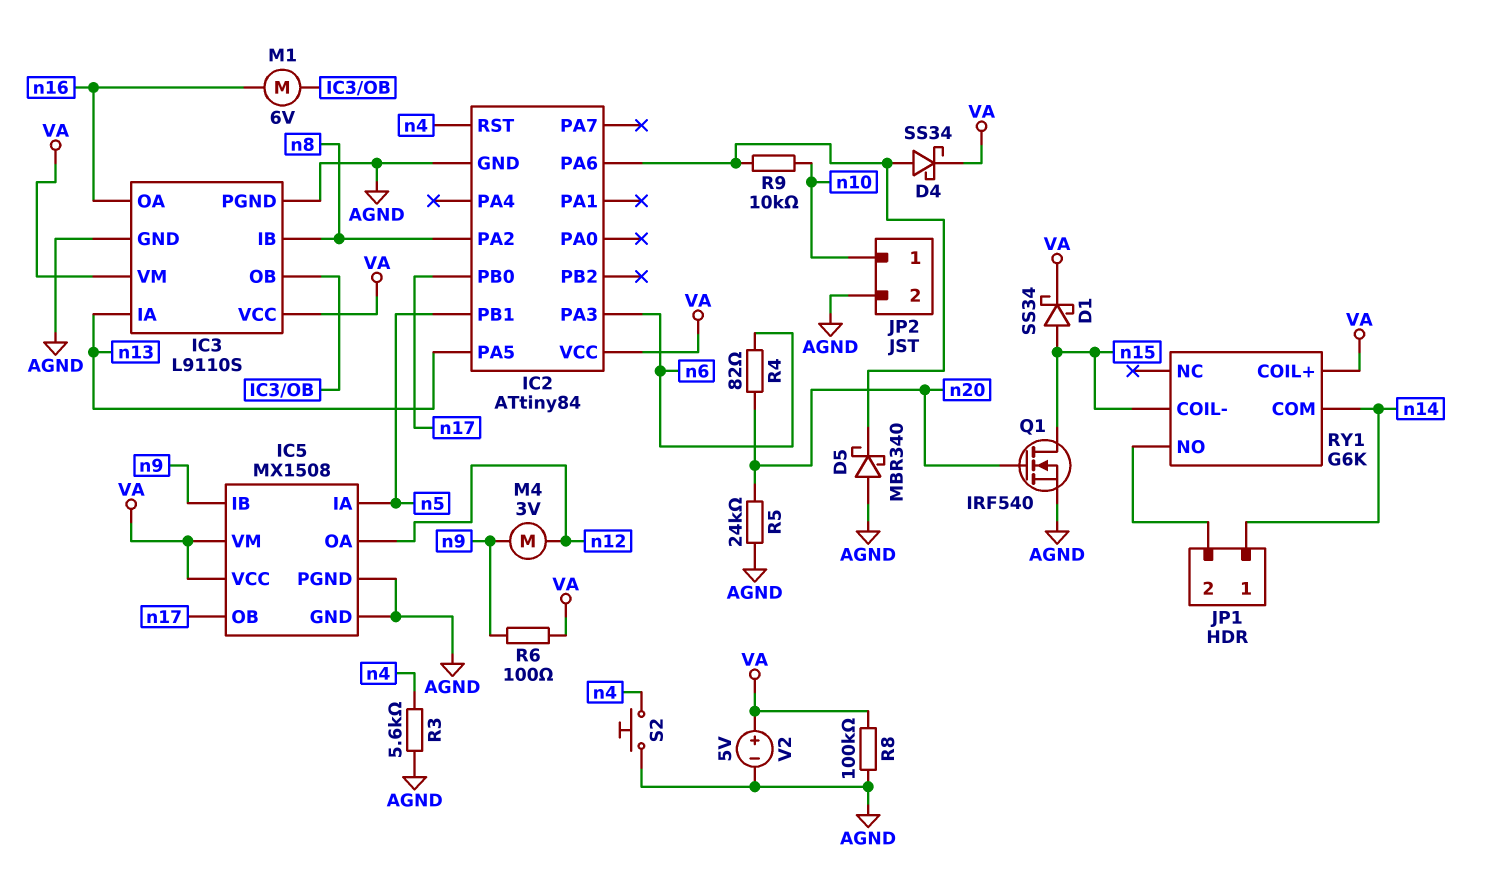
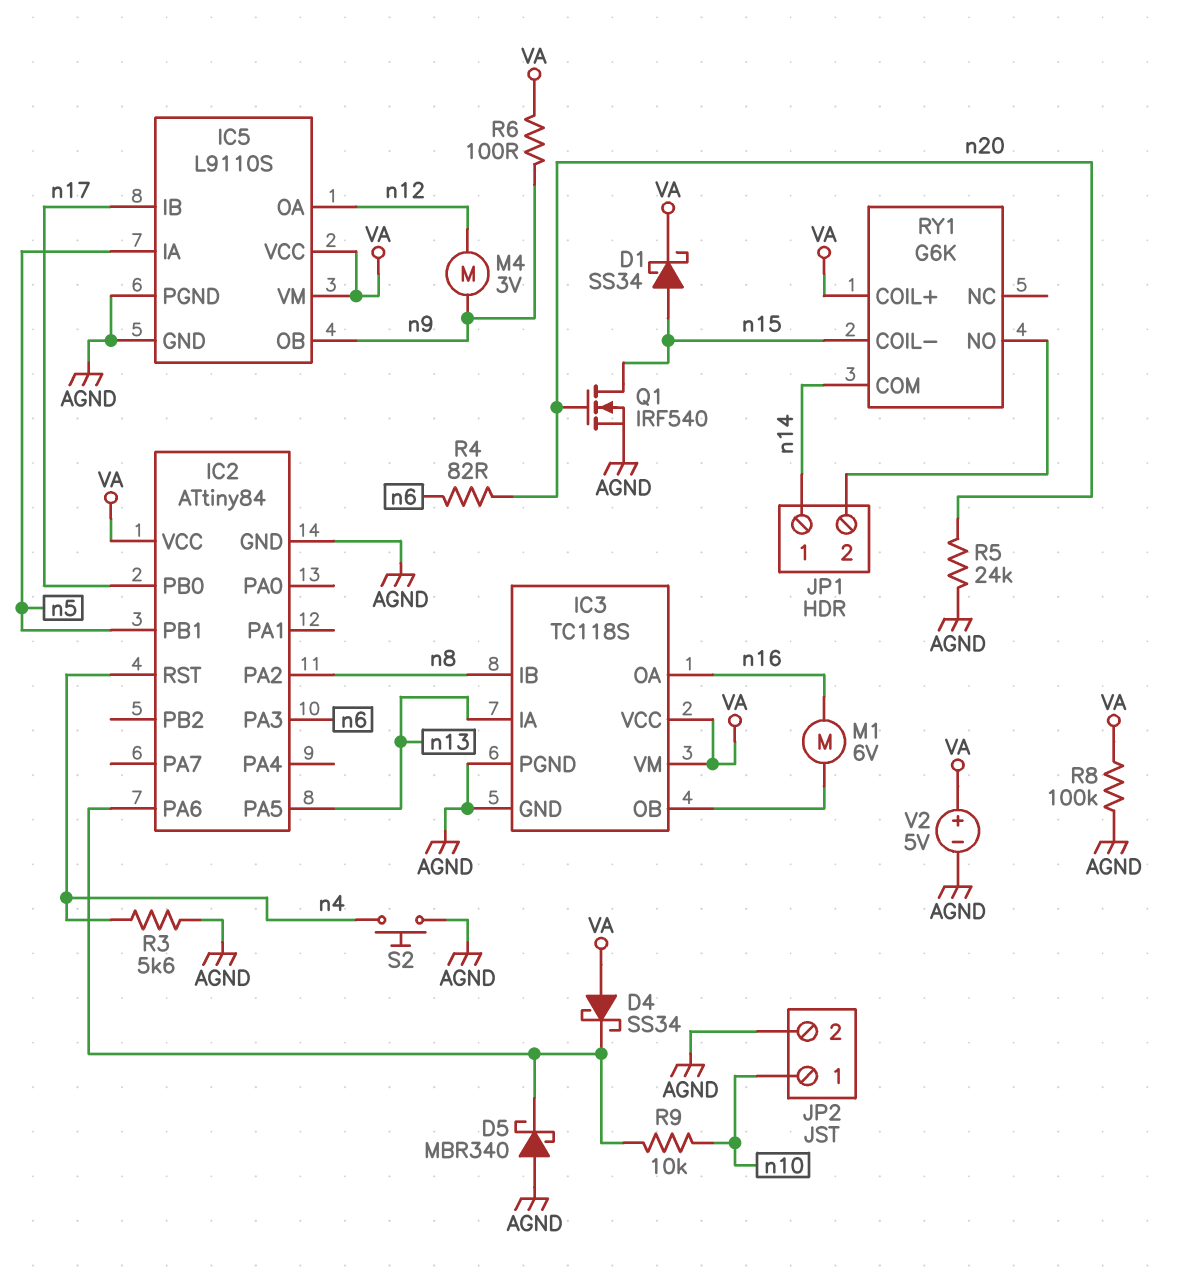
D4: schottky SS34 (A IC2/PA6, K VA) -> schottky SS34 (A VA, K IC2/PA6)
IC3: L9110S -> TC118S
IC5: MX1508 -> L9110S
IC5 pin IB: n9 -> n17
IC5 pin OB: n17 -> n9

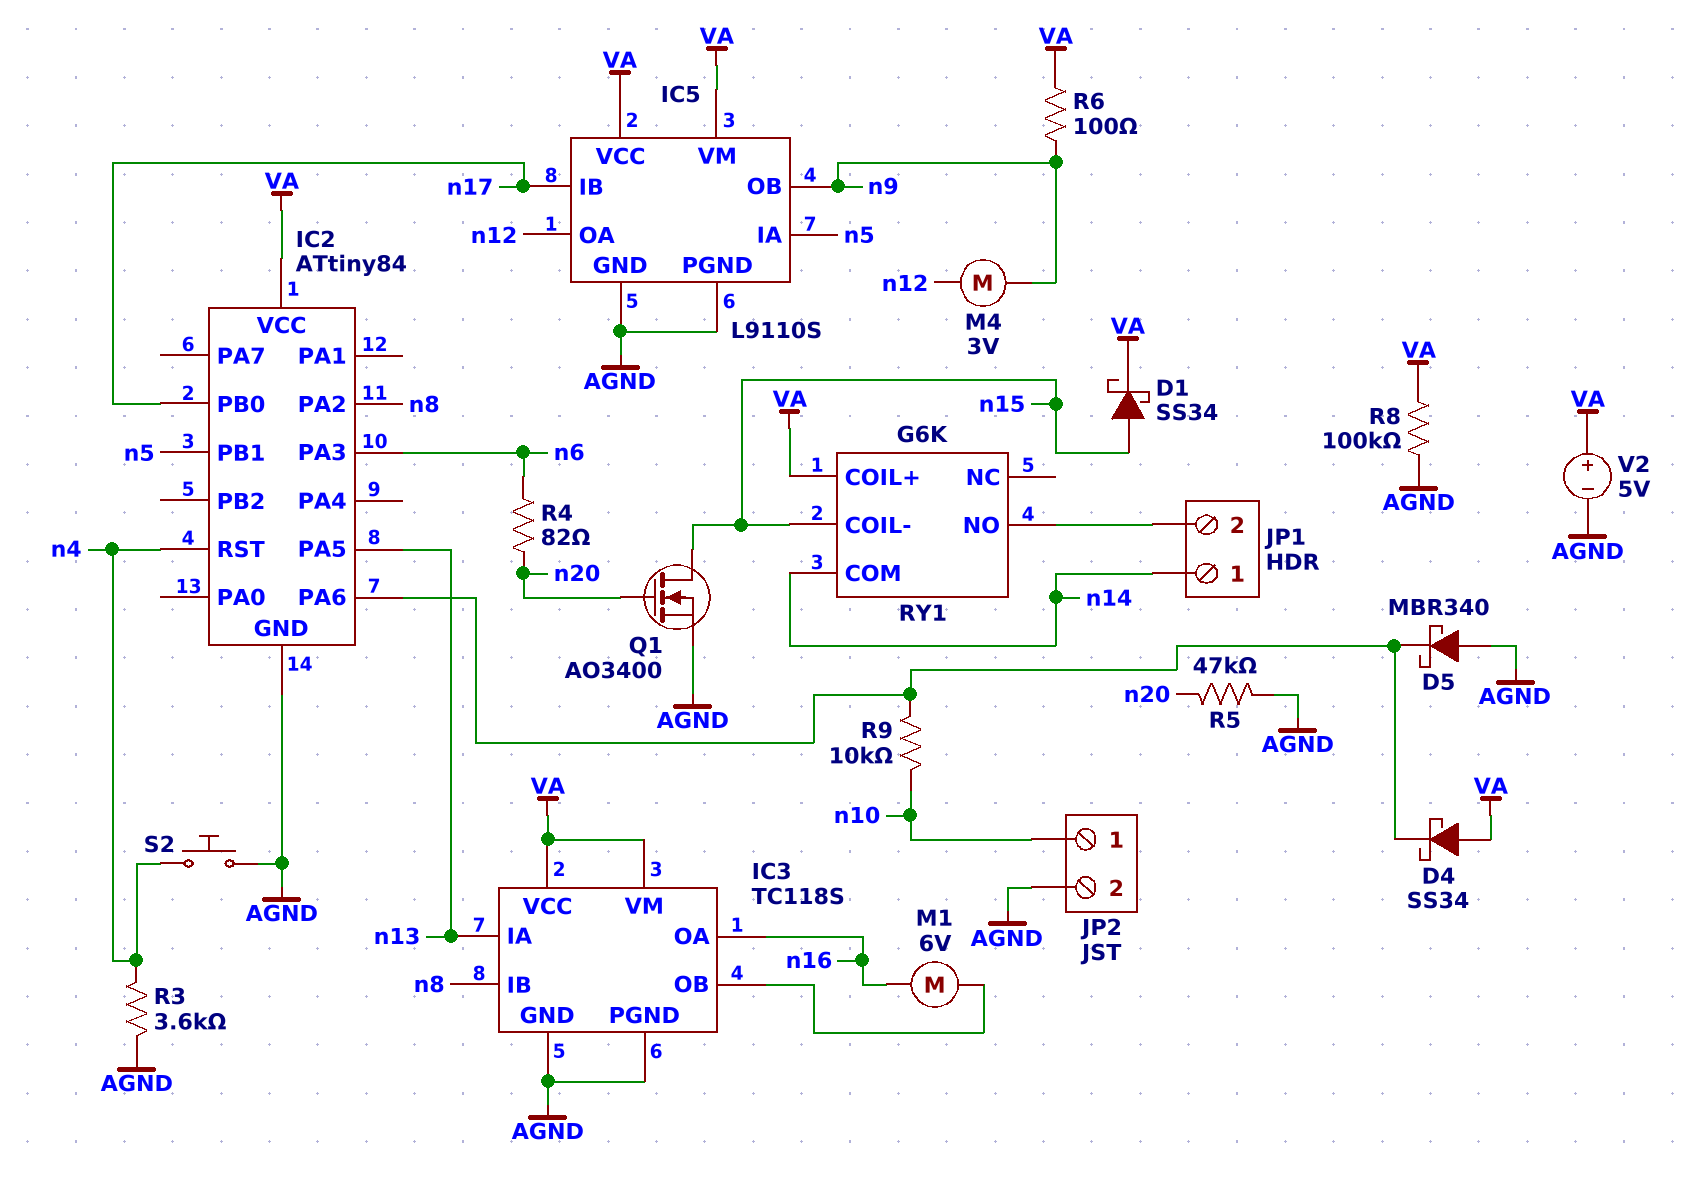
Q1: NMOS IRF540 (G n20, D n15, S AGND) -> NMOS AO3400 (G n20, D n15, S AGND)
R3: 5.6k (AGND, n4) -> 3.6k (AGND, n4)
R5: 24k (AGND, n20) -> 47k (AGND, n20)

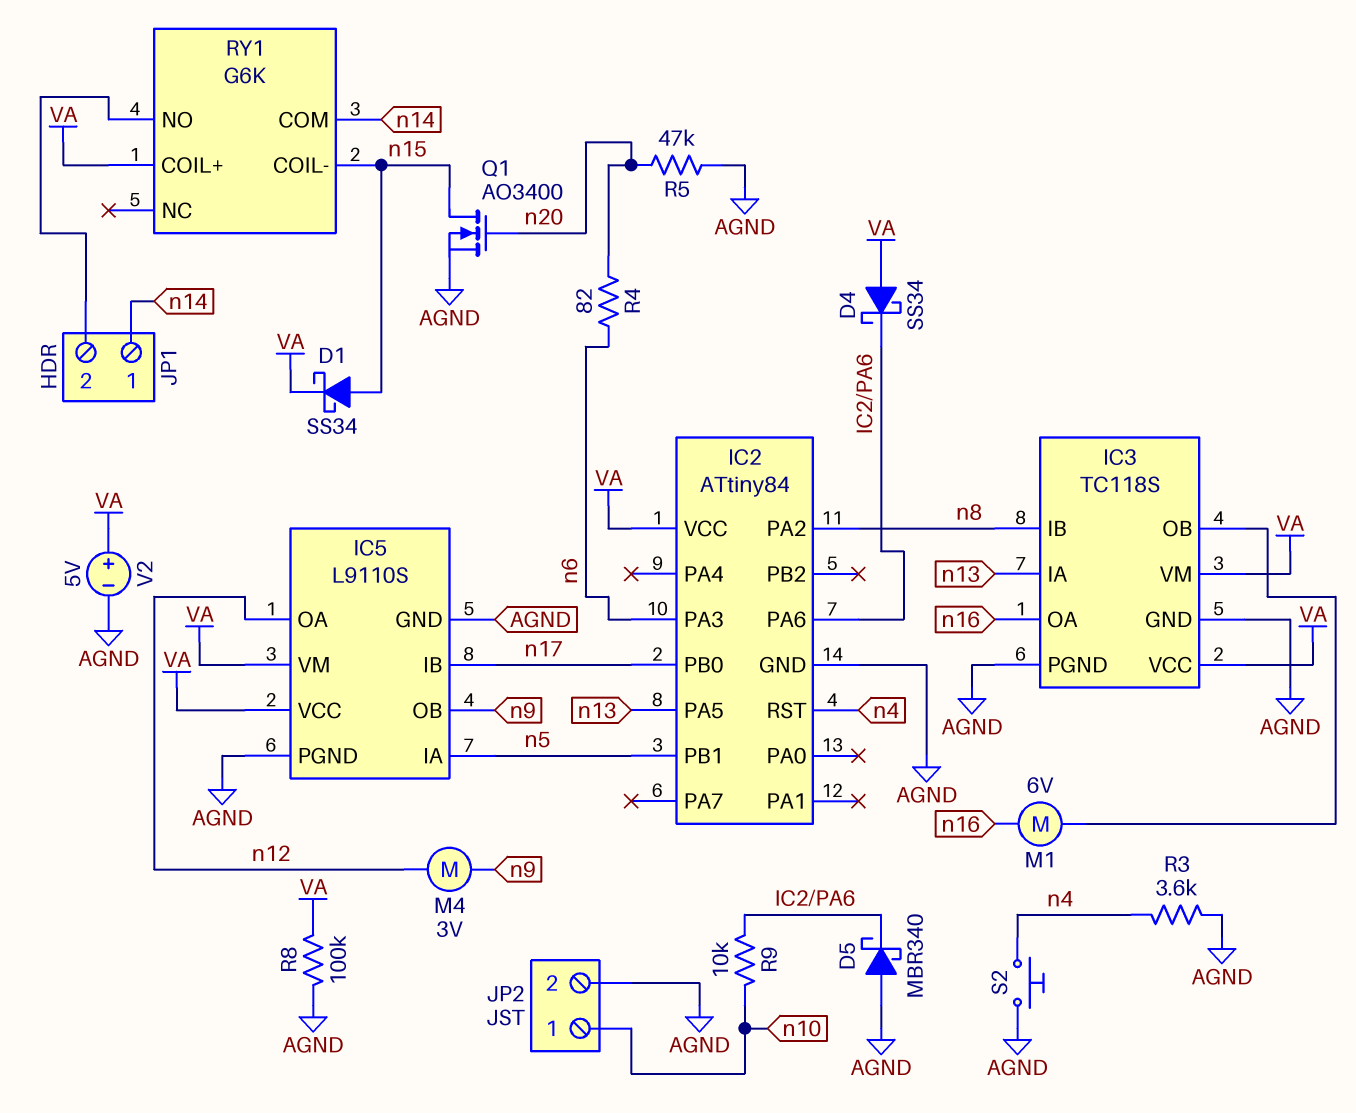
R6: 100 (VA, n9) -> none

